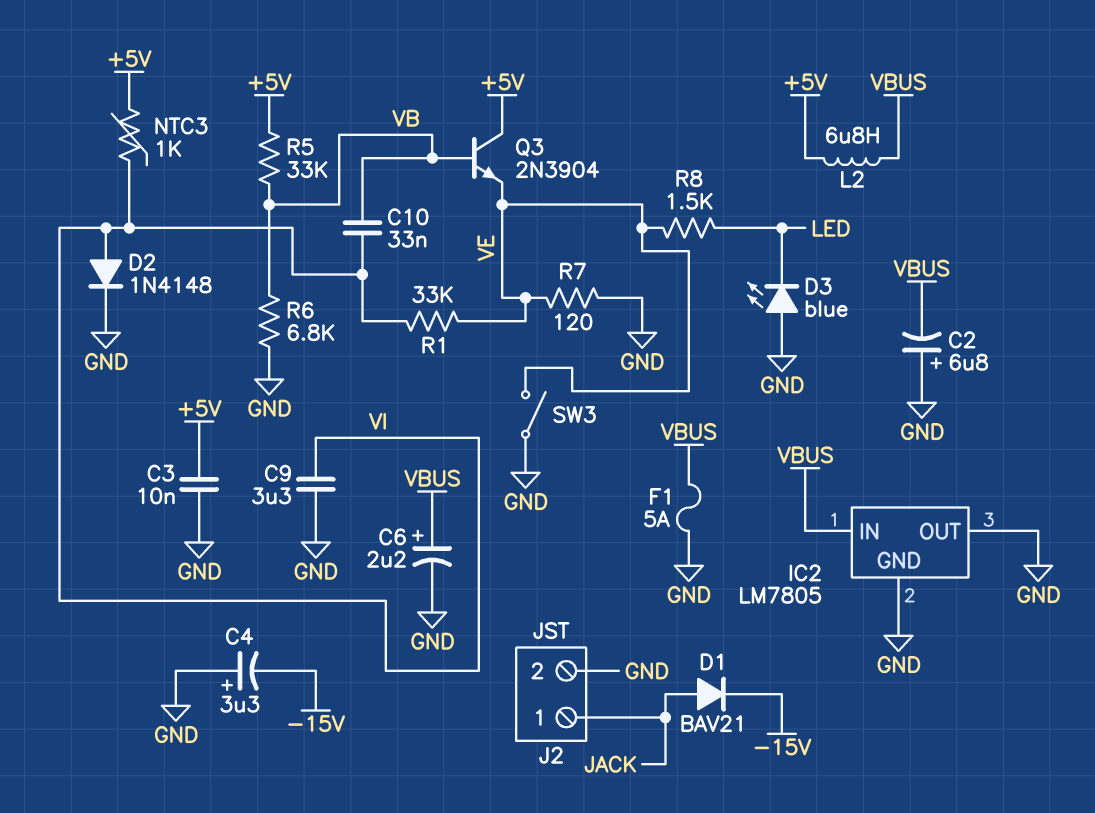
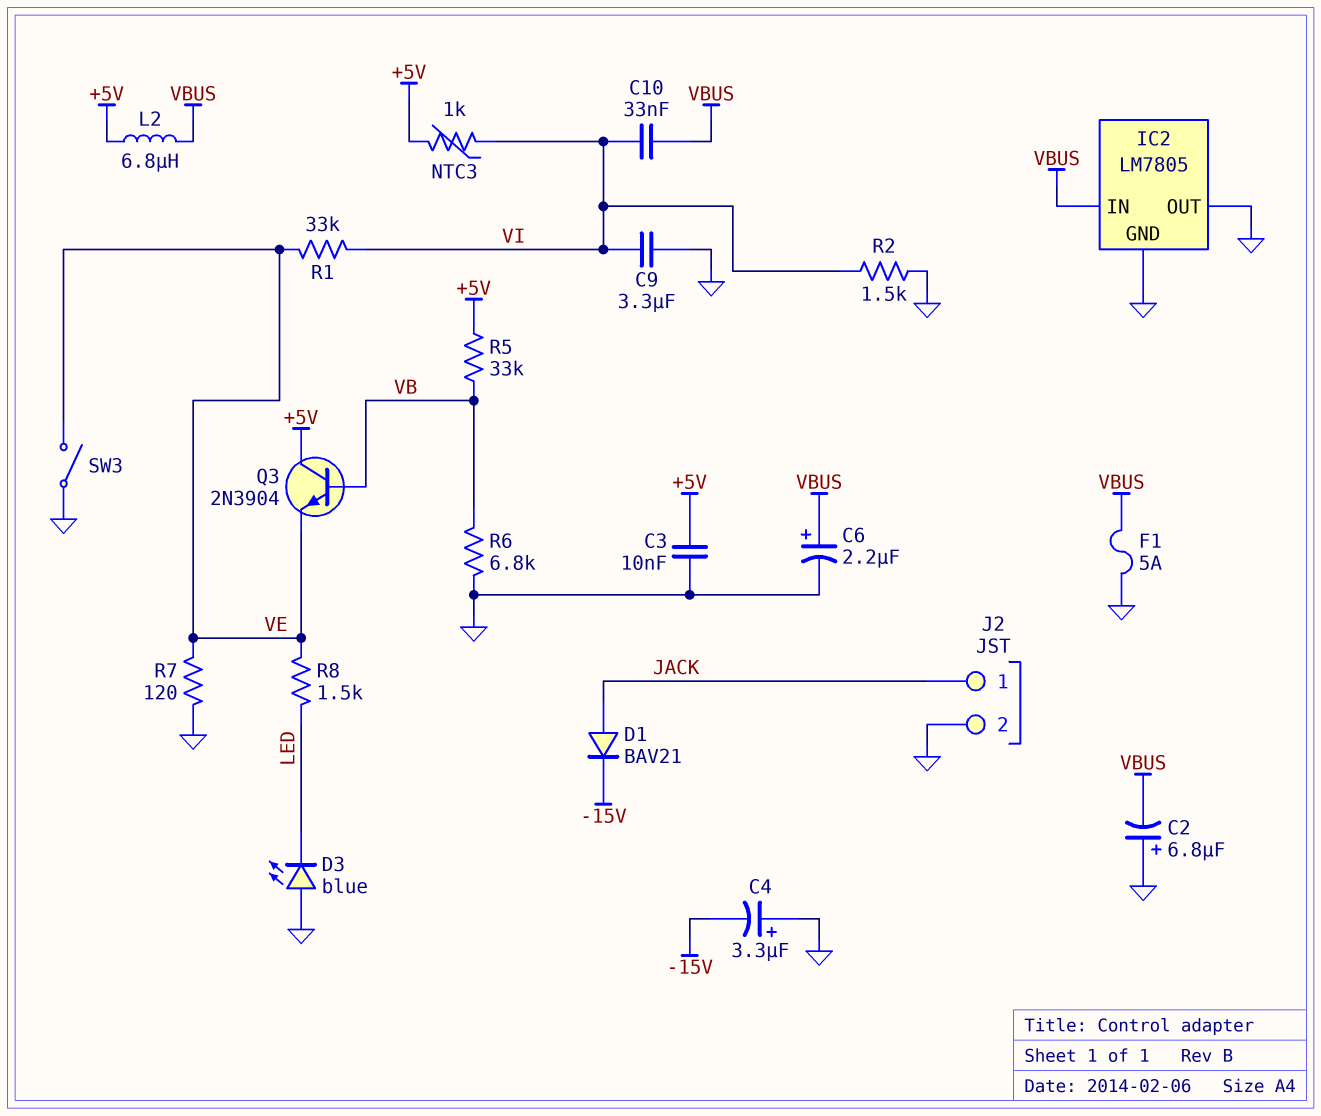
C10: 33nF (VB, VI) -> 33nF (VBUS, VI)
D2: diode 1N4148 (A VI, K GND) -> none
R2: none -> 1.5k (GND, VI)

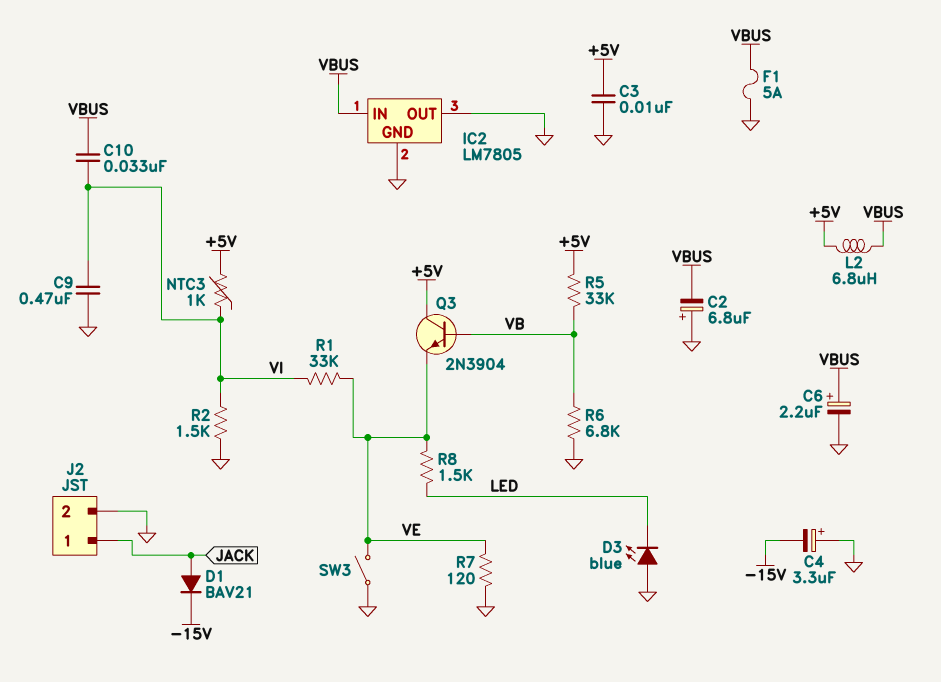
C9: 3.3uF (GND, VI) -> 470nF (GND, VI)

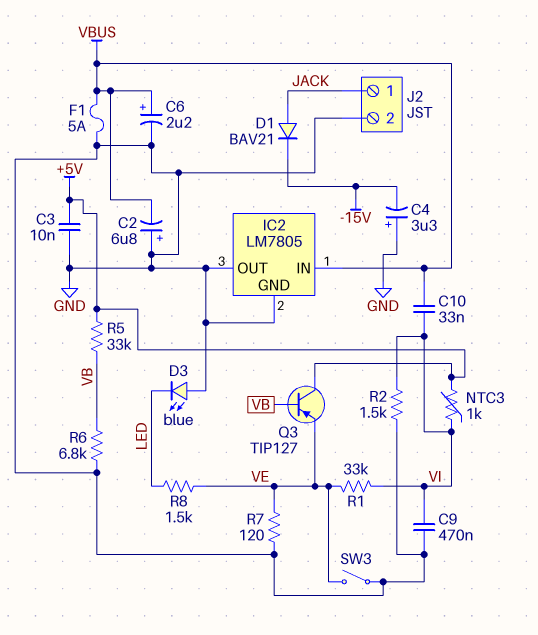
L2: 6.8uH (+5V, VBUS) -> none
Q3: NPN 2N3904 (B VB, C +5V, E VE) -> PNP TIP127 (B VB, C +5V, E VE)

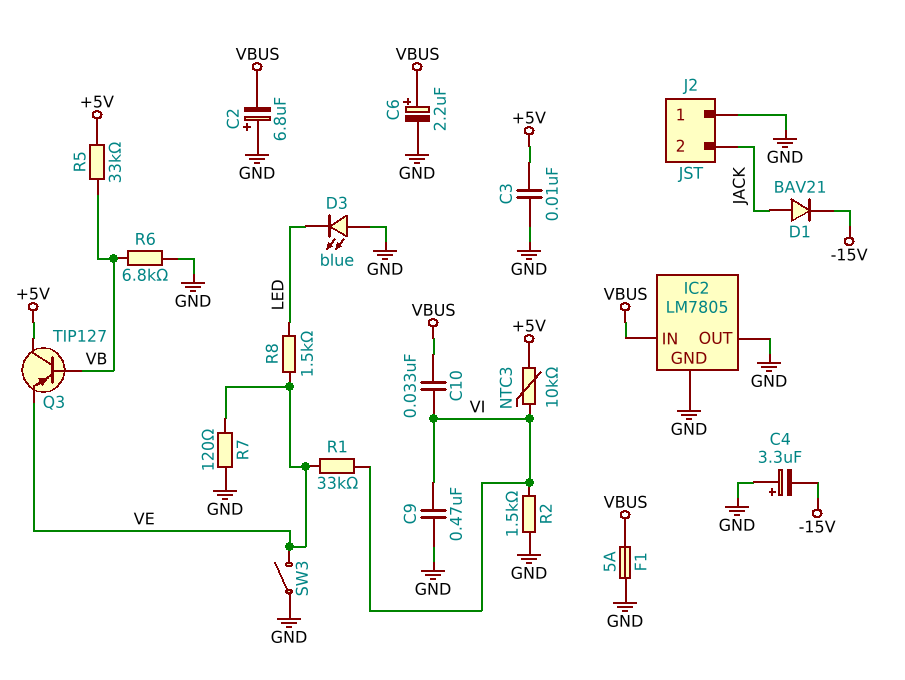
J2 pin 1: JACK -> GND
J2 pin 2: GND -> JACK
NTC3: 1k (+5V, VI) -> 10k (+5V, VI)

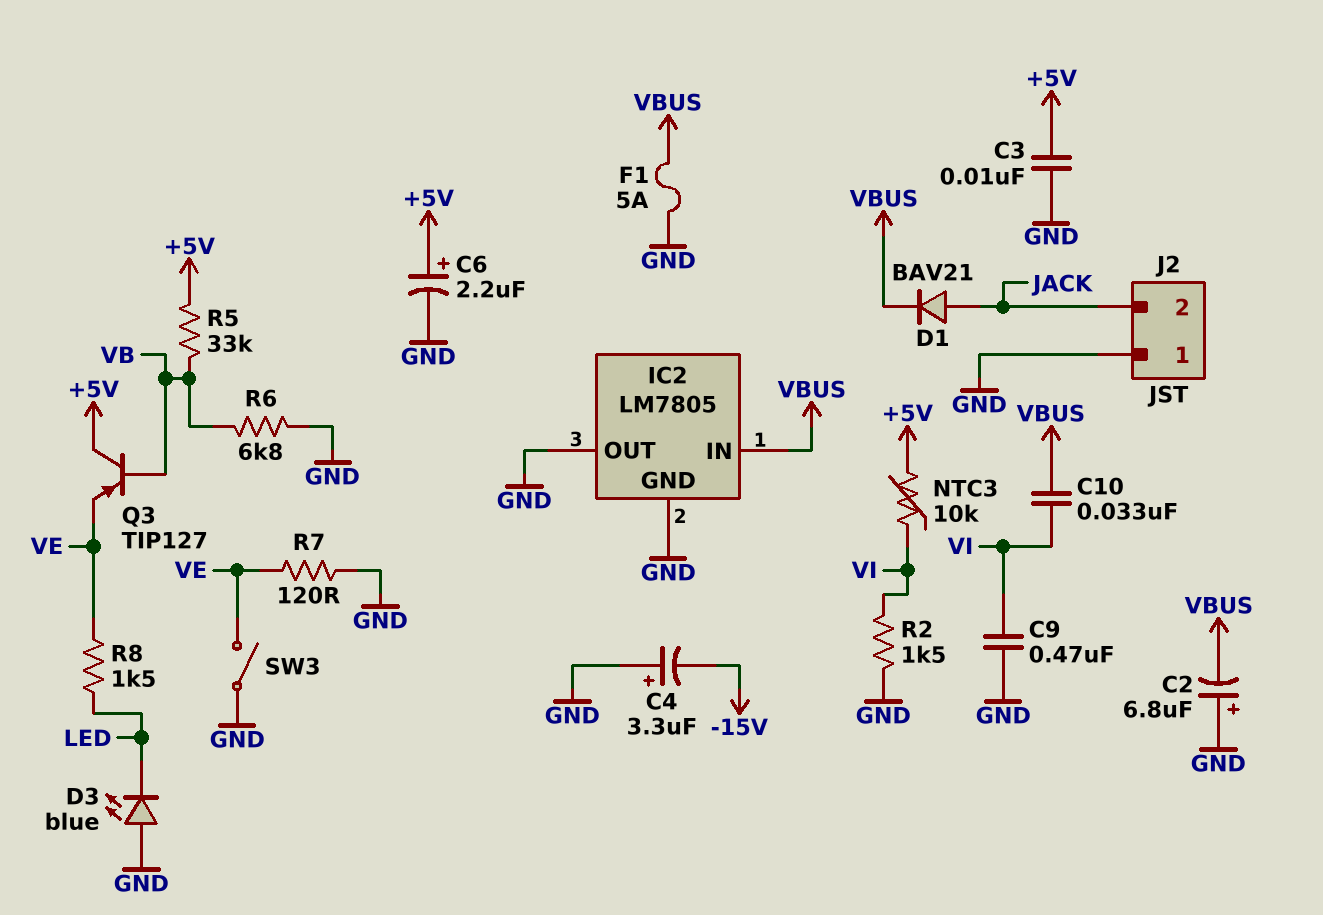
C6: 2.2uF (plus VBUS, minus GND) -> 2.2uF (plus +5V, minus GND)
D1: diode BAV21 (A JACK, K -15V) -> diode BAV21 (A JACK, K VBUS)
R1: 33k (VE, VI) -> none

